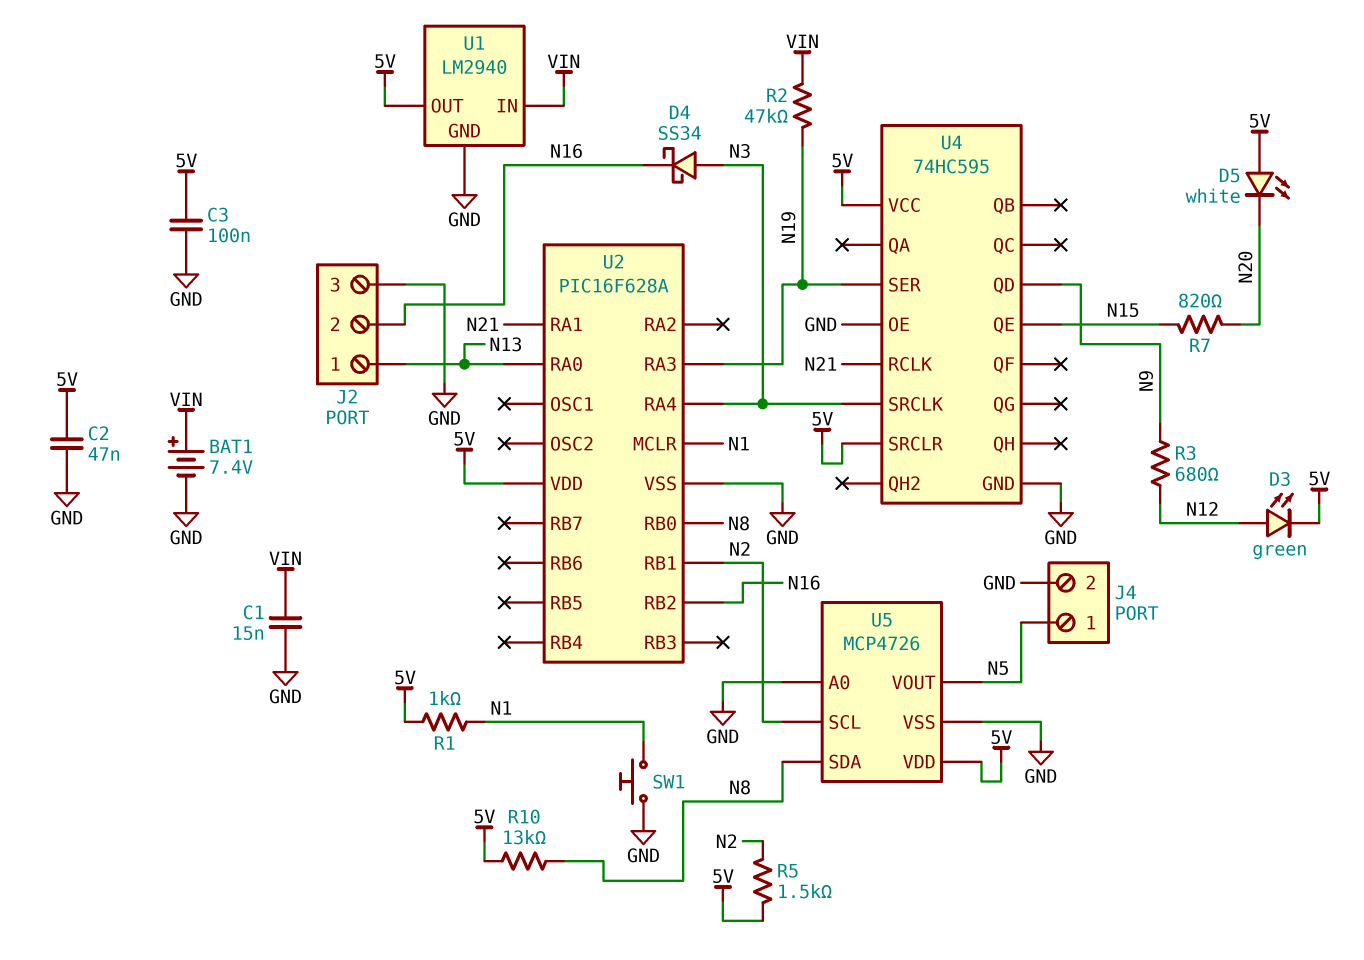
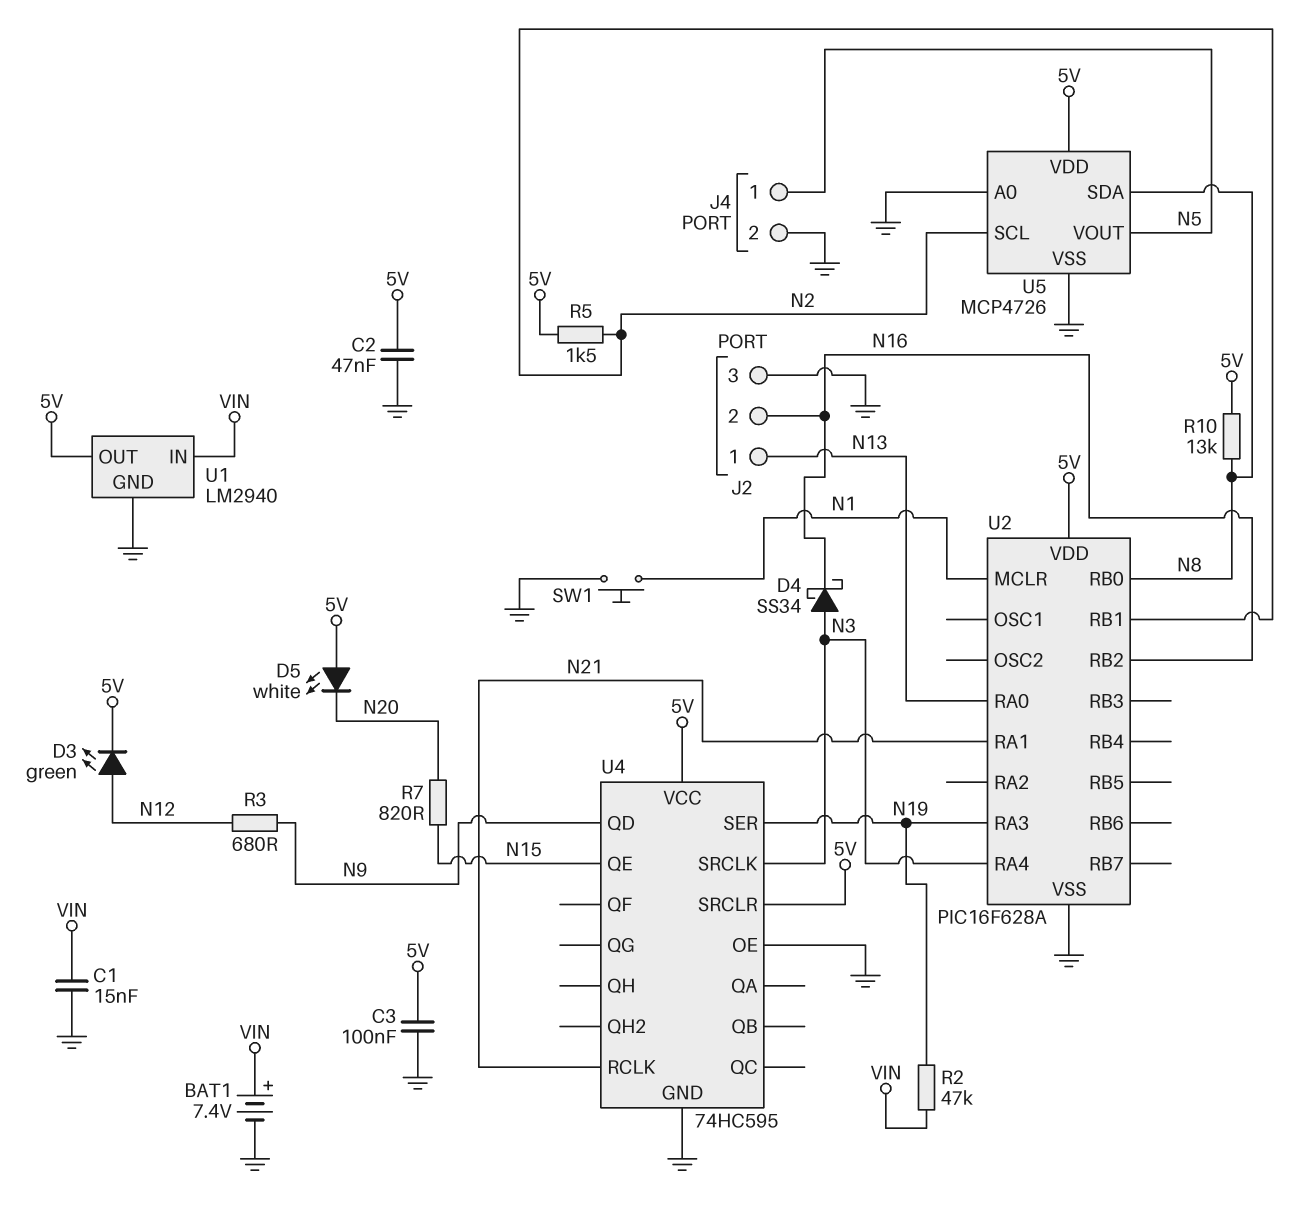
R1: 1k (5V, N1) -> none

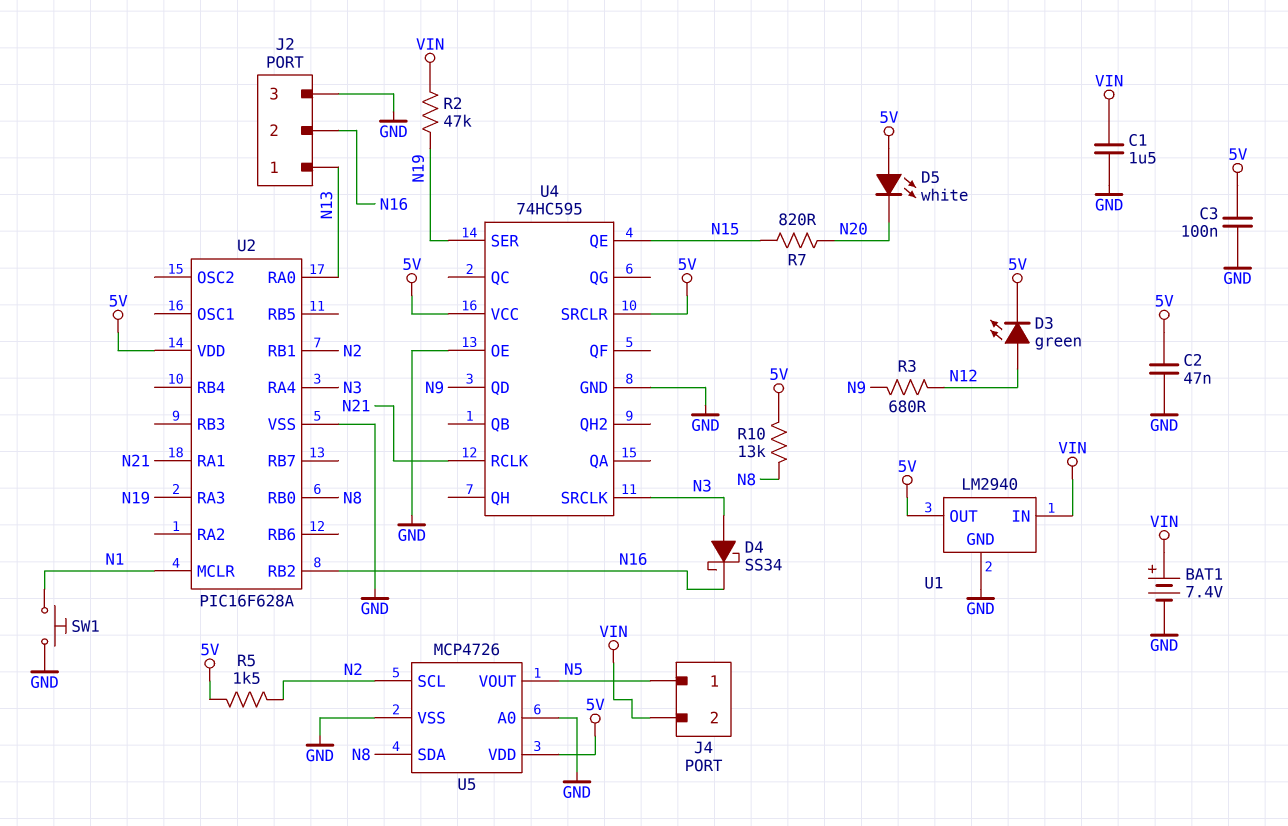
C1: 15nF (GND, VIN) -> 1.5uF (GND, VIN)
J4 pin 2: GND -> VIN

